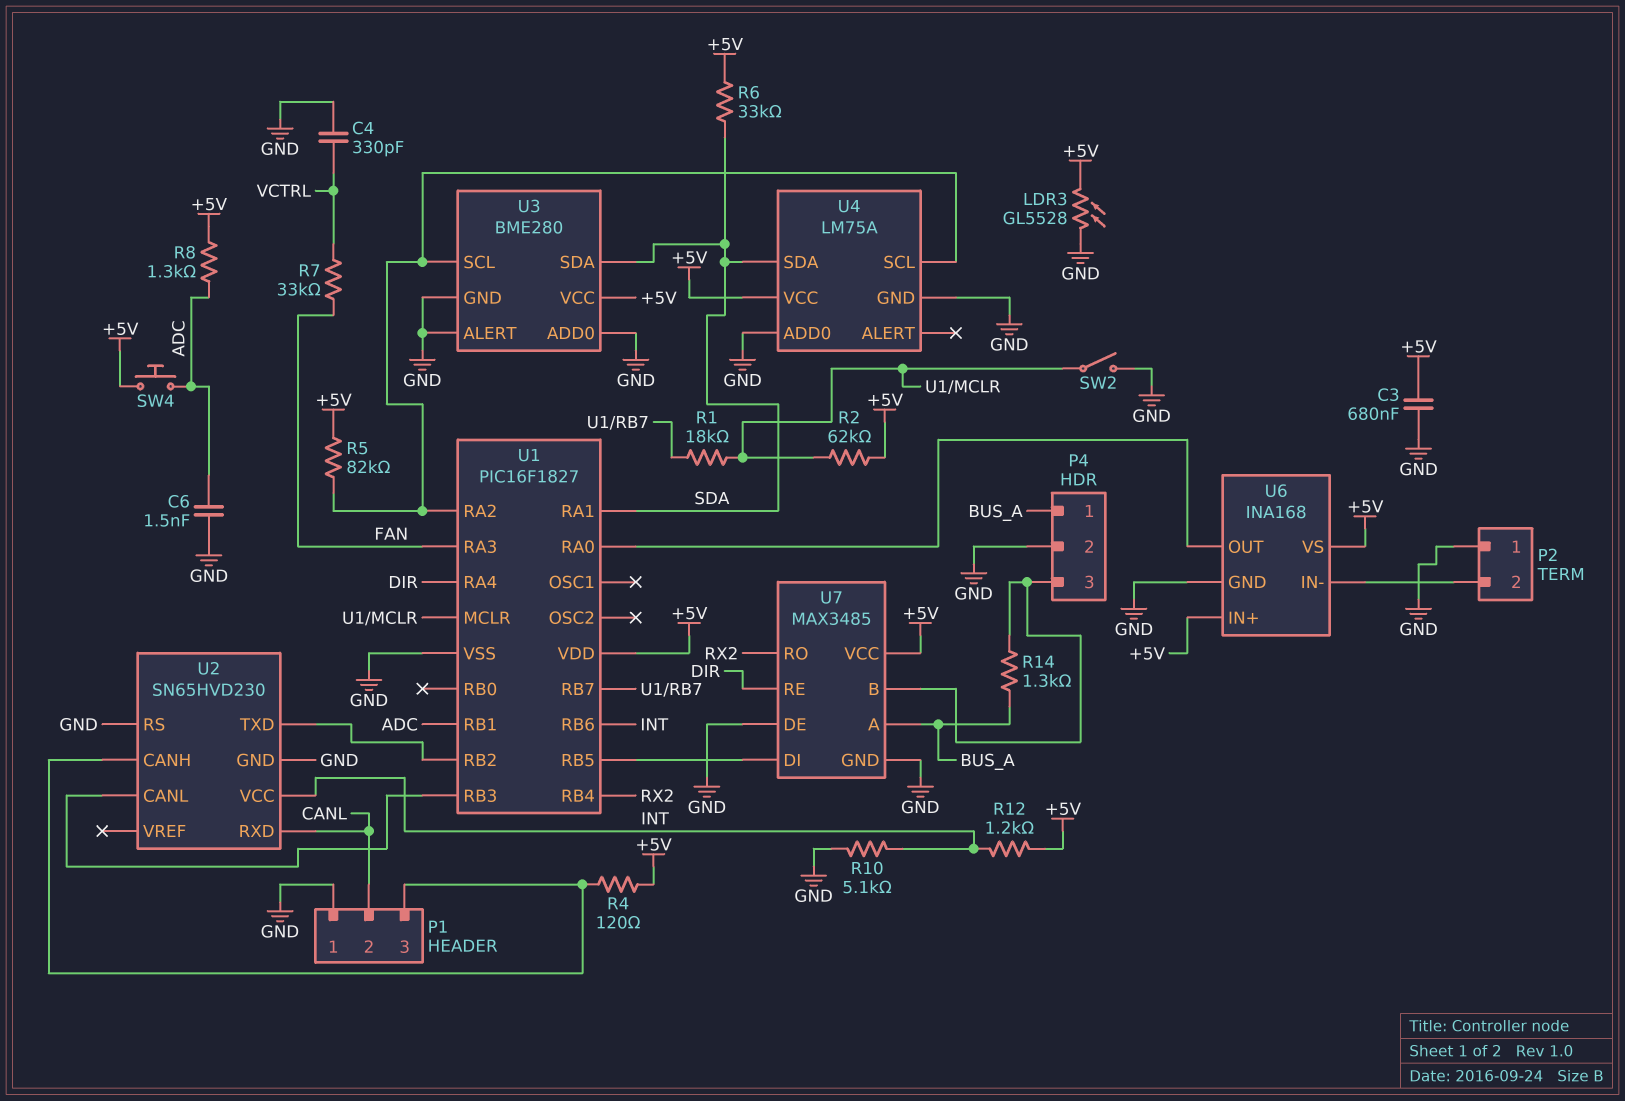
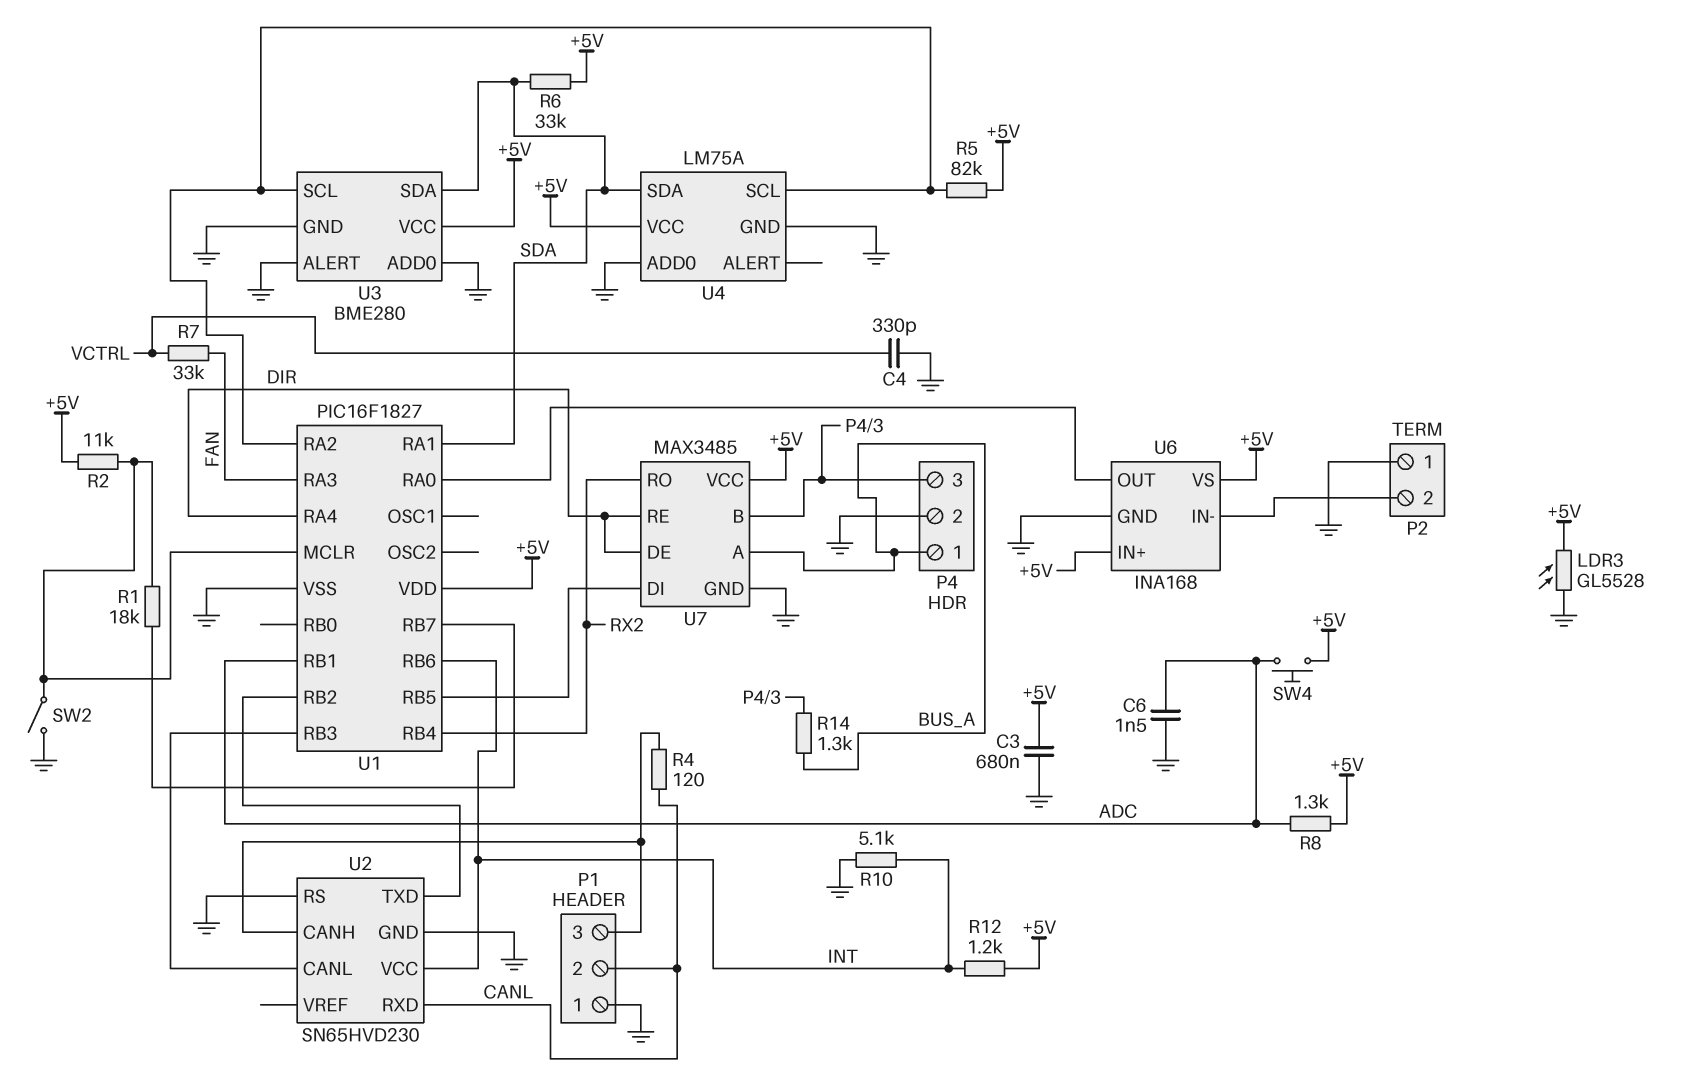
R2: 62k (+5V, U1/MCLR) -> 11k (+5V, U1/MCLR)
R4: 120 (+5V, P1/3) -> 120 (CANL, P1/3)
U7 pin DE: GND -> DIR

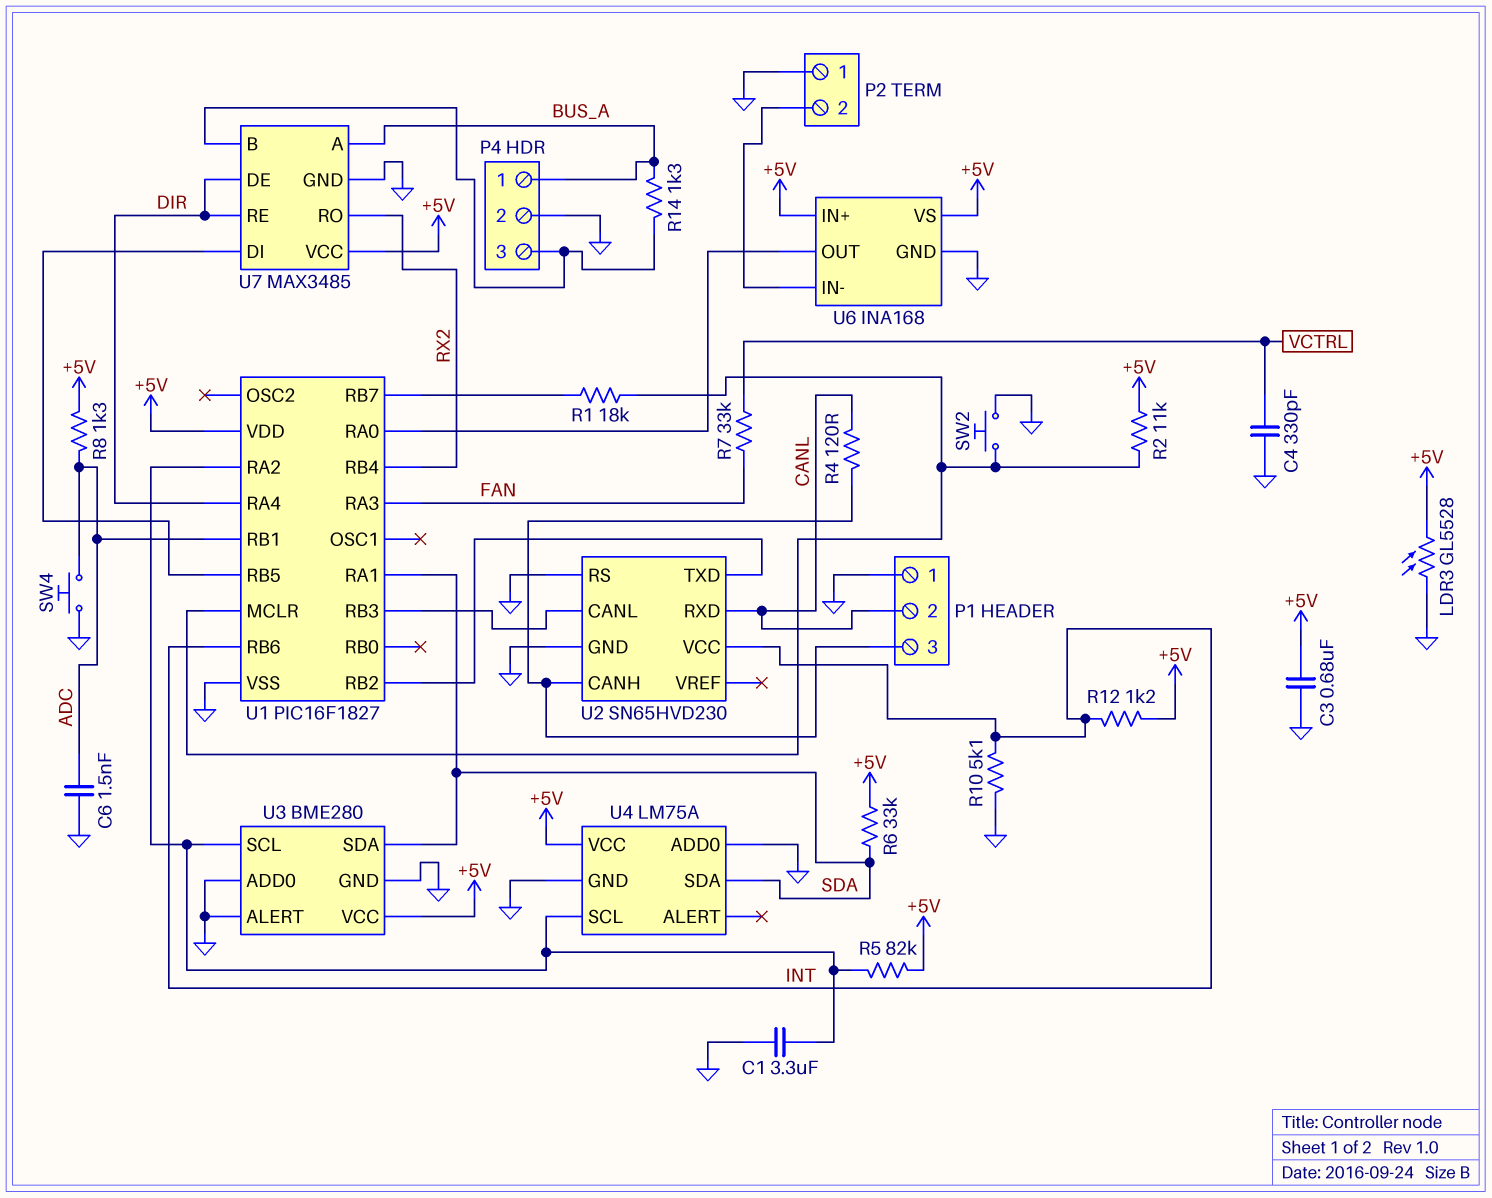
C1: none -> 3.3uF (GND, U1/RA2)
SW2: switch (GND, U1/MCLR) -> button (GND, U1/MCLR)
SW4: button (+5V, ADC) -> button (ADC, GND)

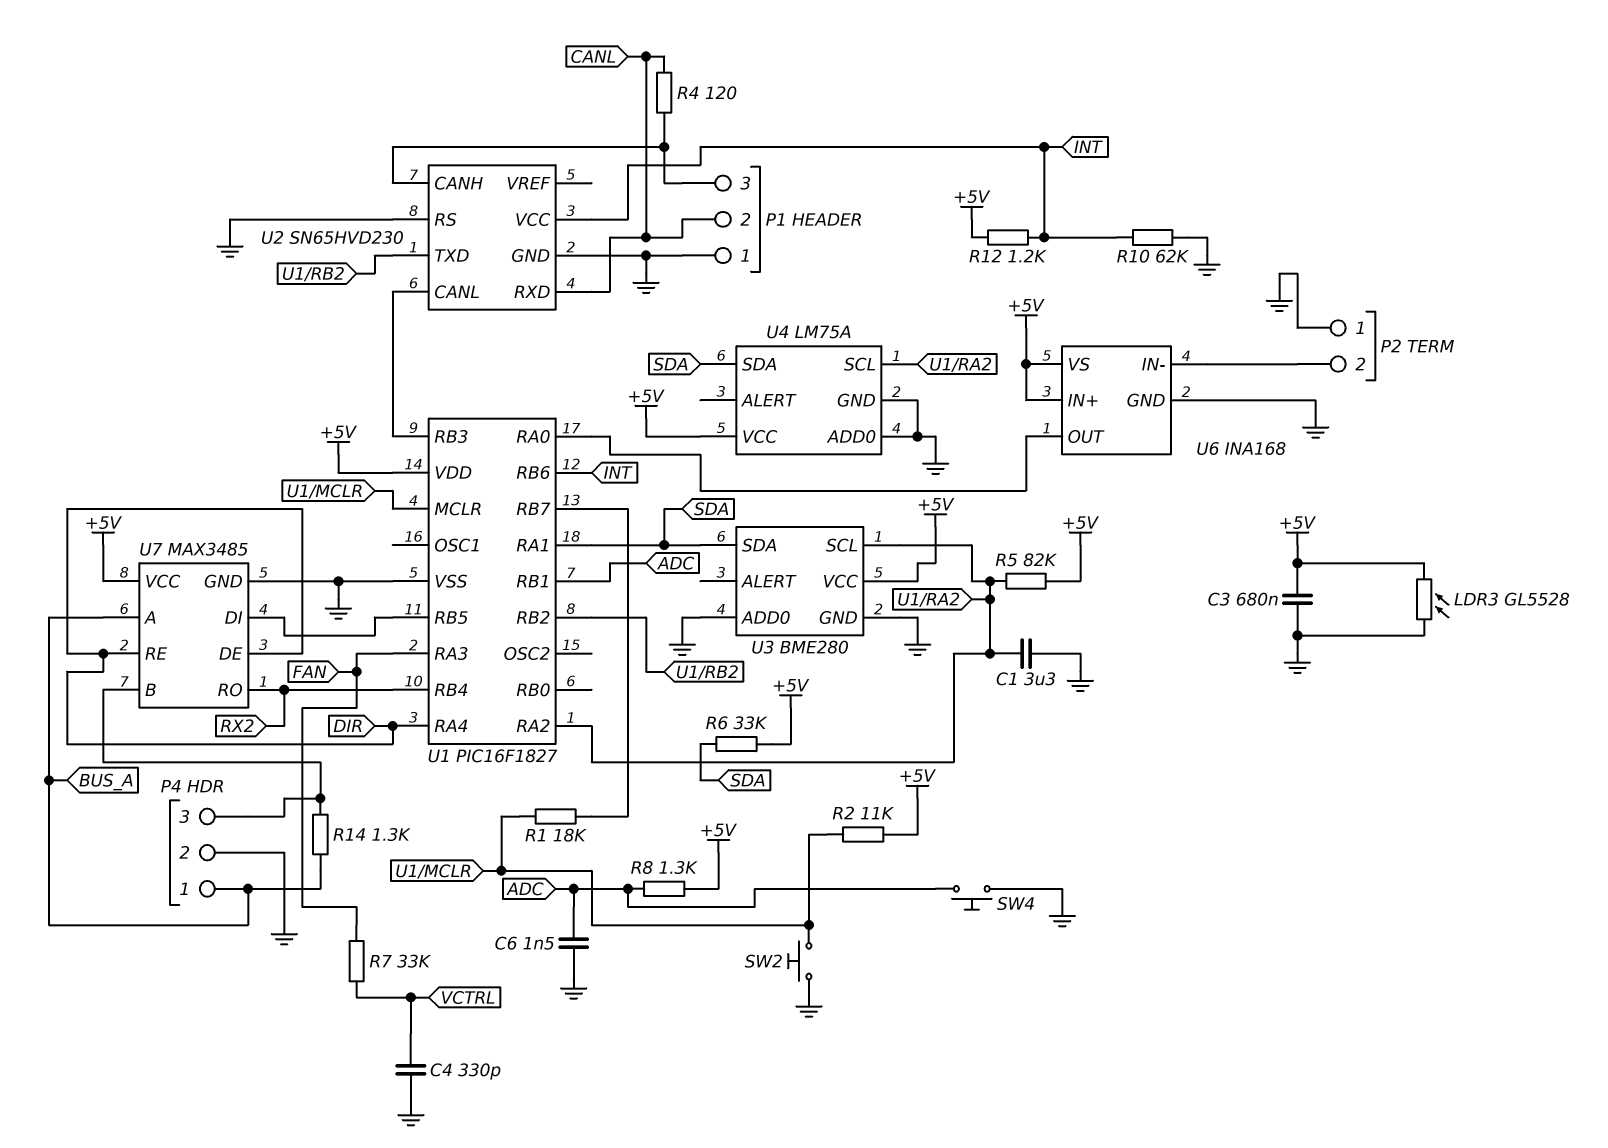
R10: 5.1k (GND, INT) -> 62k (GND, INT)
U3 pin ALERT: GND -> none

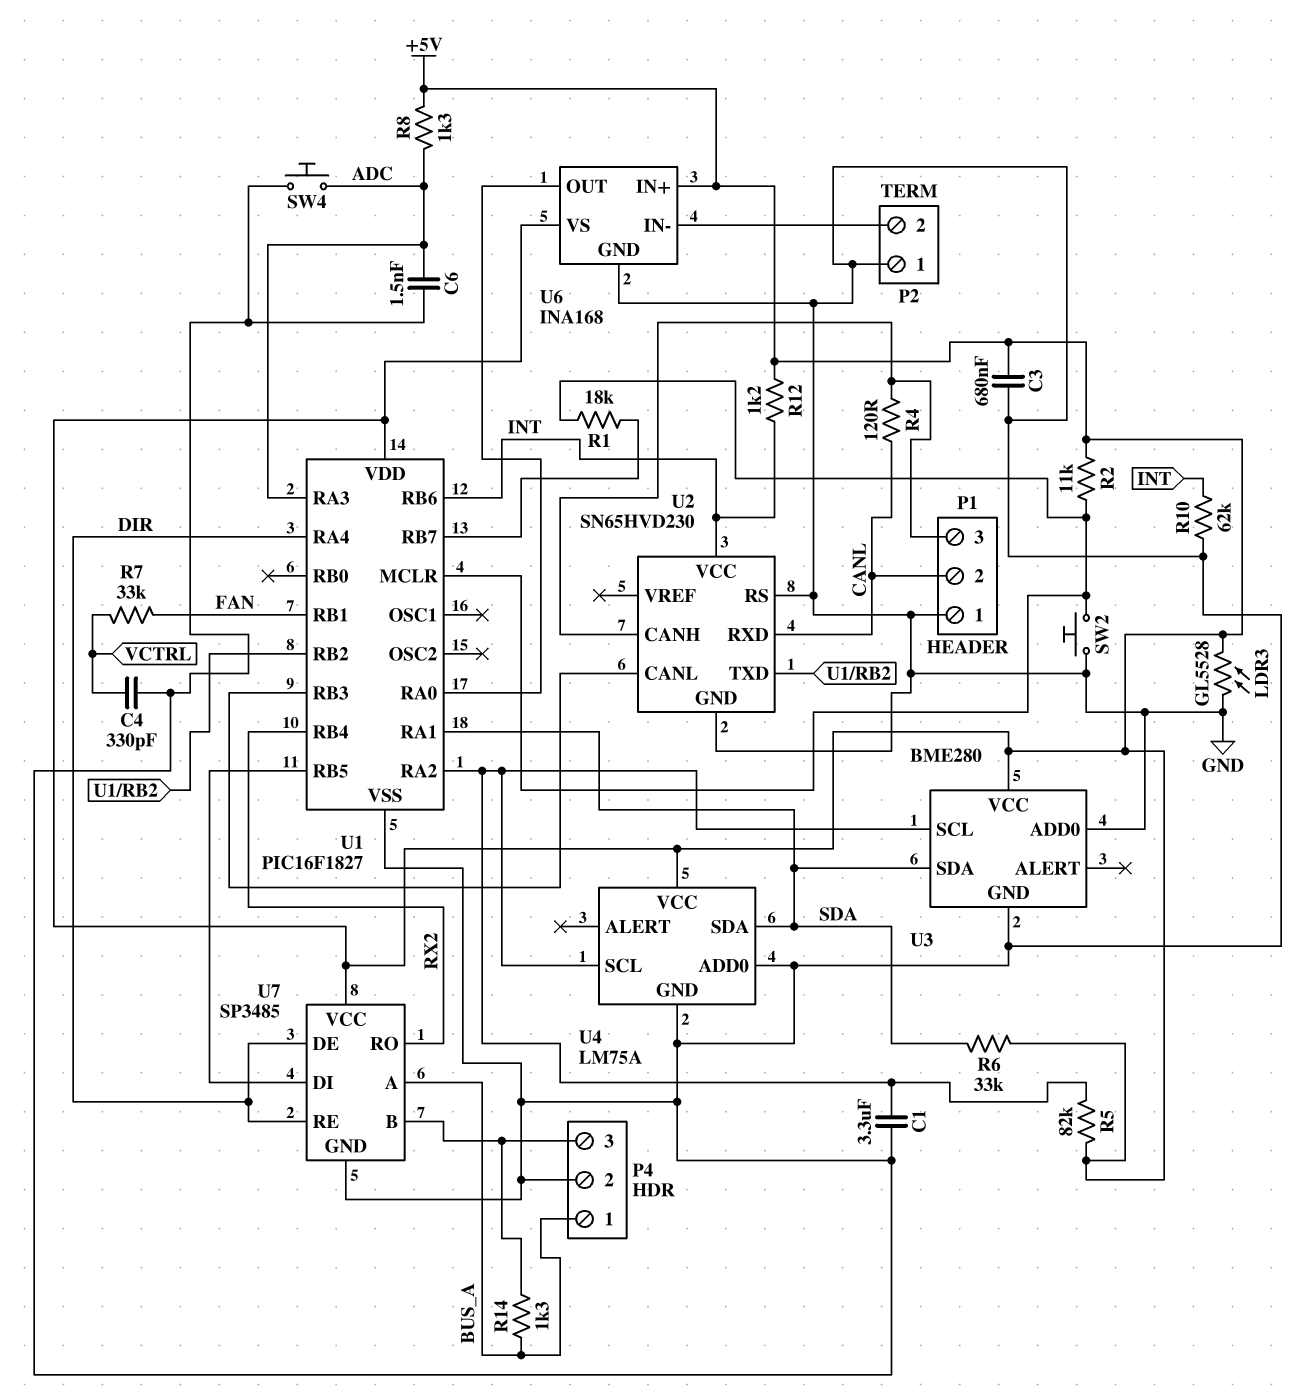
U1 pin RA3: FAN -> ADC
U1 pin RB1: ADC -> FAN
U7: MAX3485 -> SP3485

